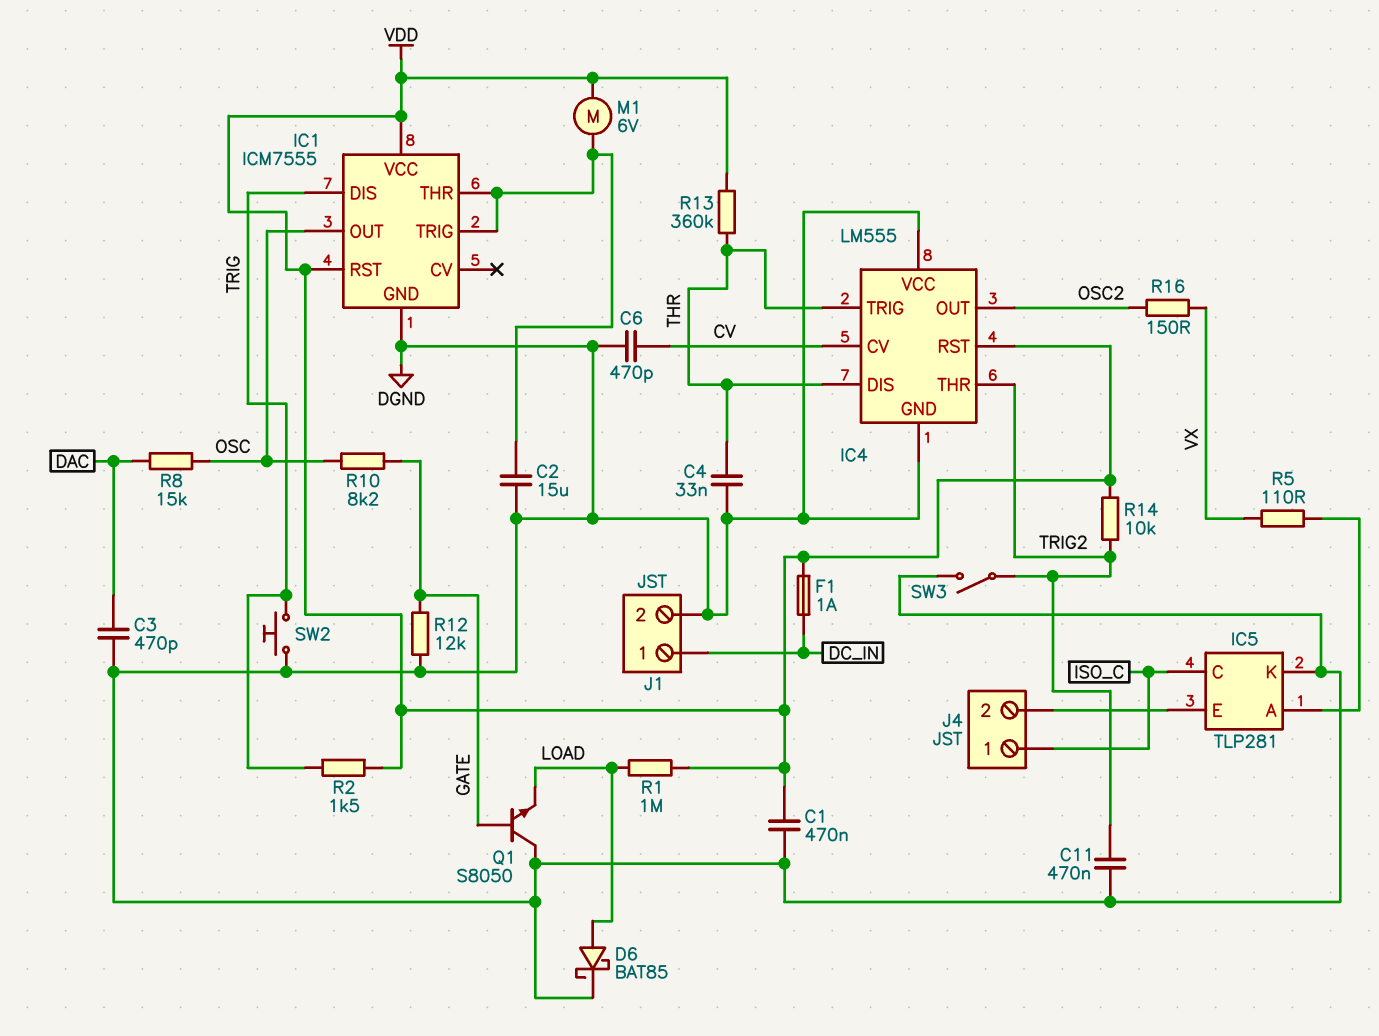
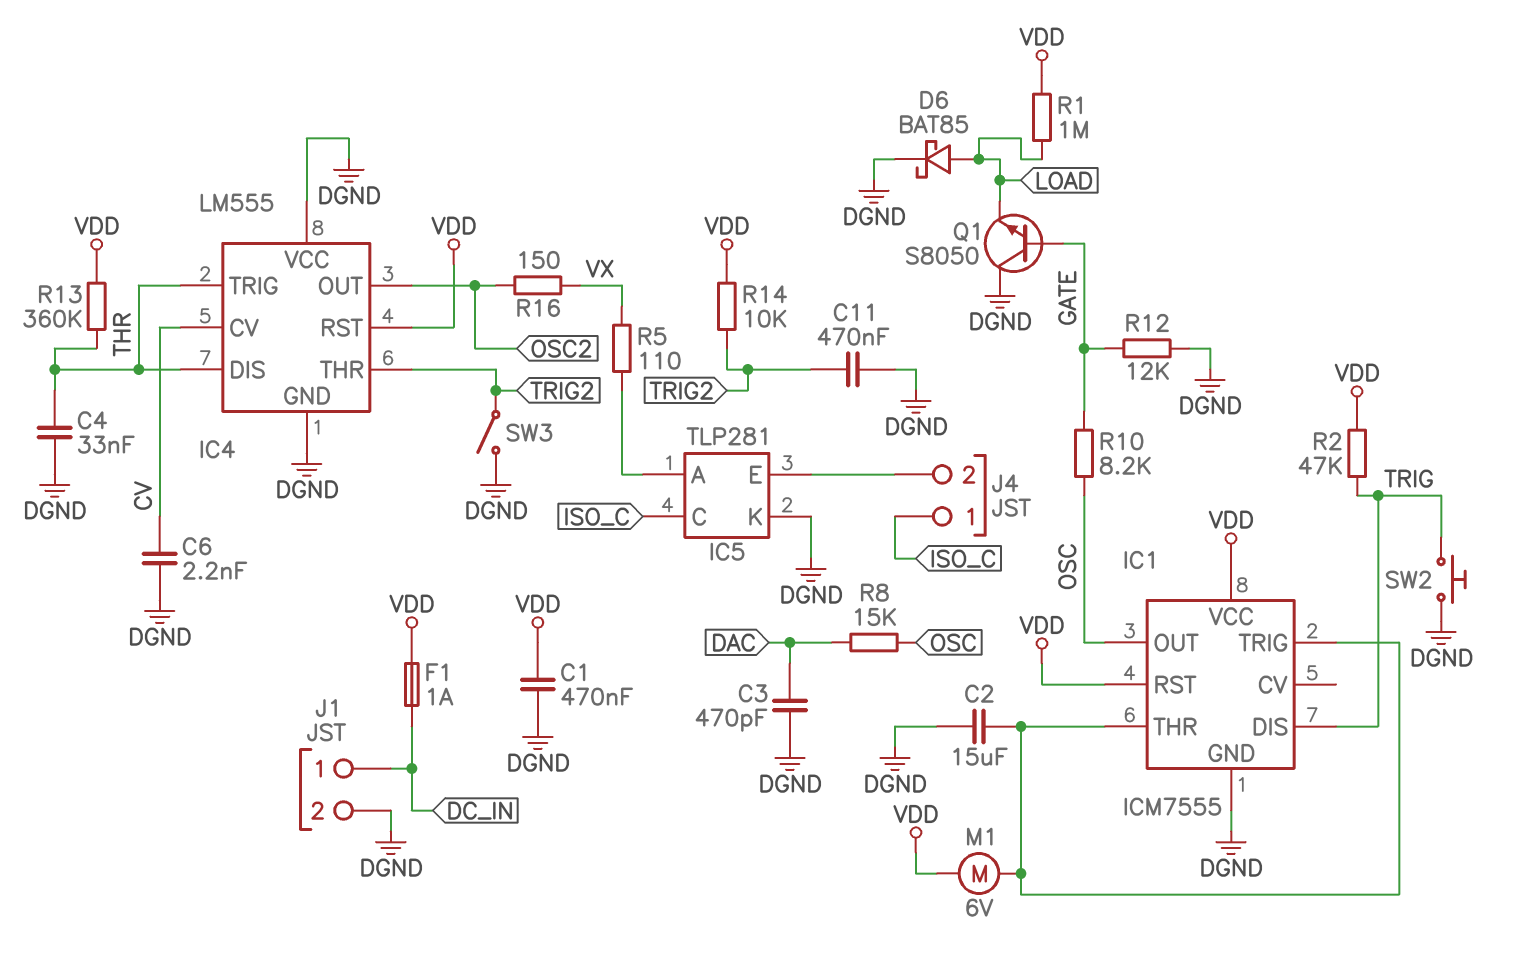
C6: 470pF (CV, DGND) -> 2.2nF (CV, DGND)
R2: 1.5k (TRIG, VDD) -> 47k (TRIG, VDD)

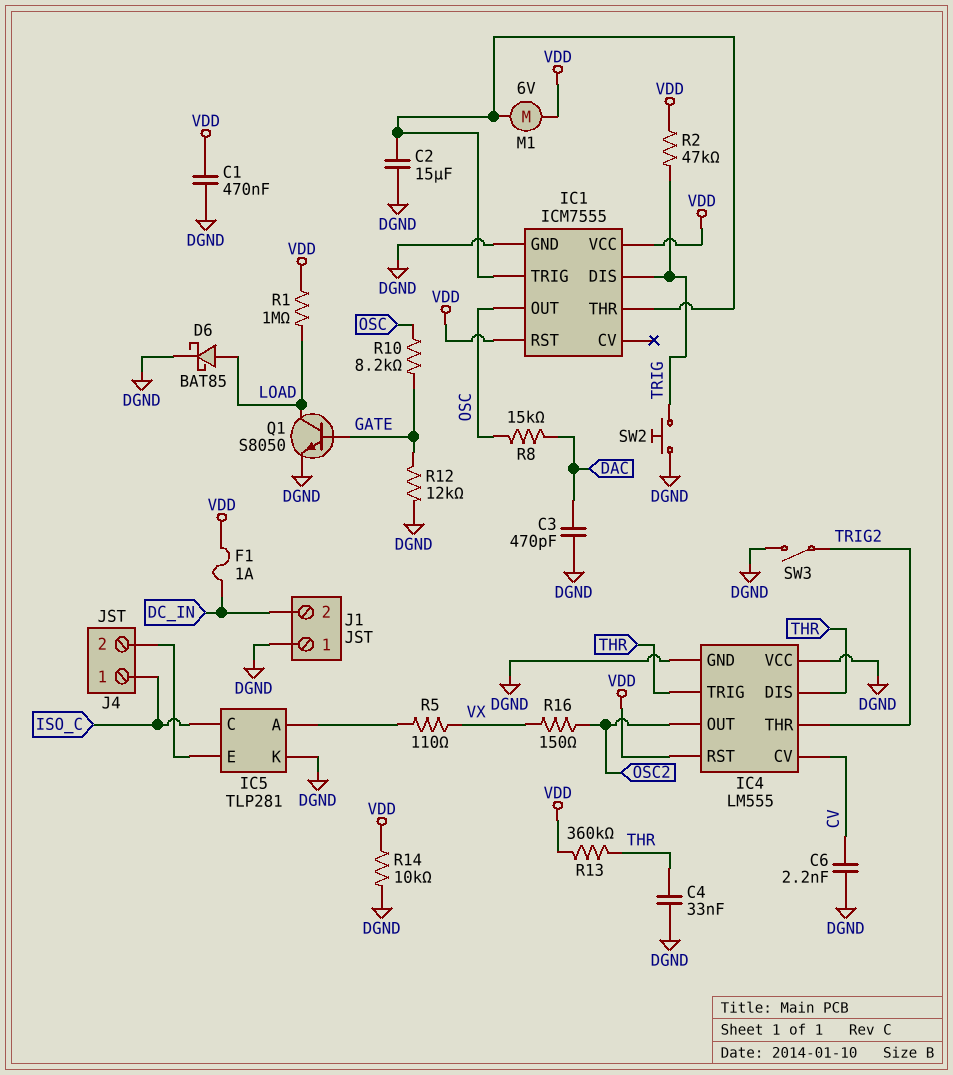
C11: 470nF (DGND, TRIG2) -> none
J1 pin 1: DC_IN -> DGND
J1 pin 2: DGND -> DC_IN
Q1: NPN S8050 (B GATE, C DGND, E LOAD) -> NPN S8050 (B GATE, C LOAD, E DGND)
R14: 10k (TRIG2, VDD) -> 10k (DGND, VDD)

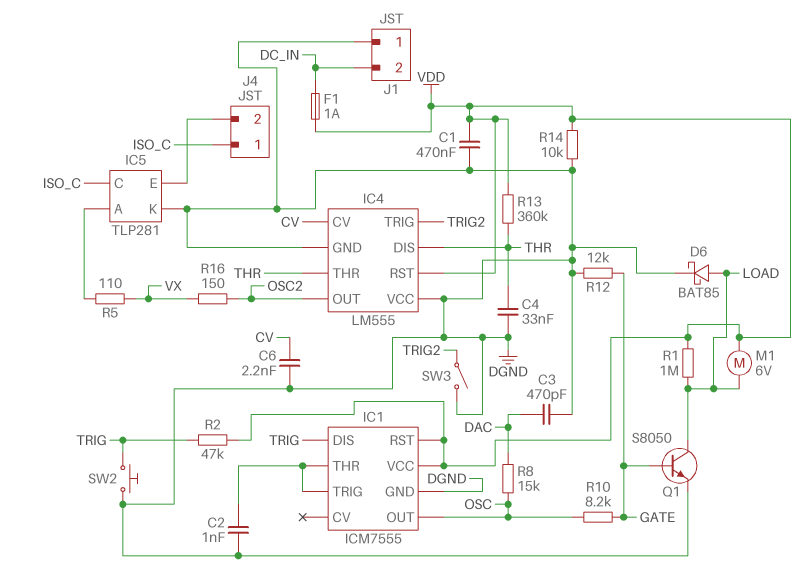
C2: 15uF (DGND, IC1/THR) -> 1nF (DGND, IC1/THR)
IC4 pin THR: TRIG2 -> THR
IC4 pin TRIG: THR -> TRIG2
M1: motor 6V (IC1/THR, VDD) -> motor 6V (LOAD, VDD)

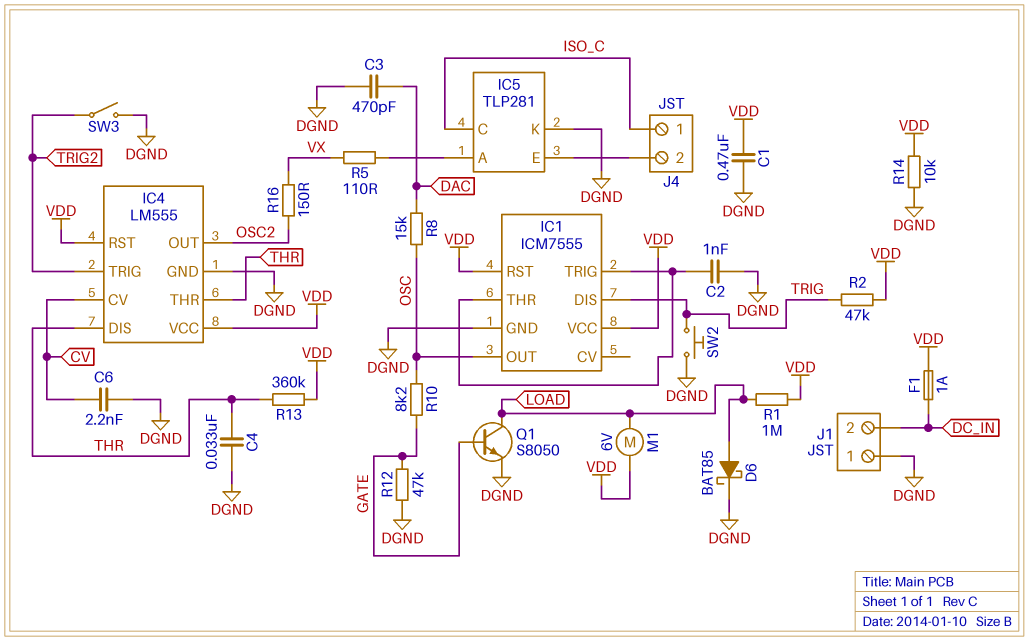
IC4 pin VCC: DGND -> VDD
R12: 12k (DGND, GATE) -> 47k (DGND, GATE)

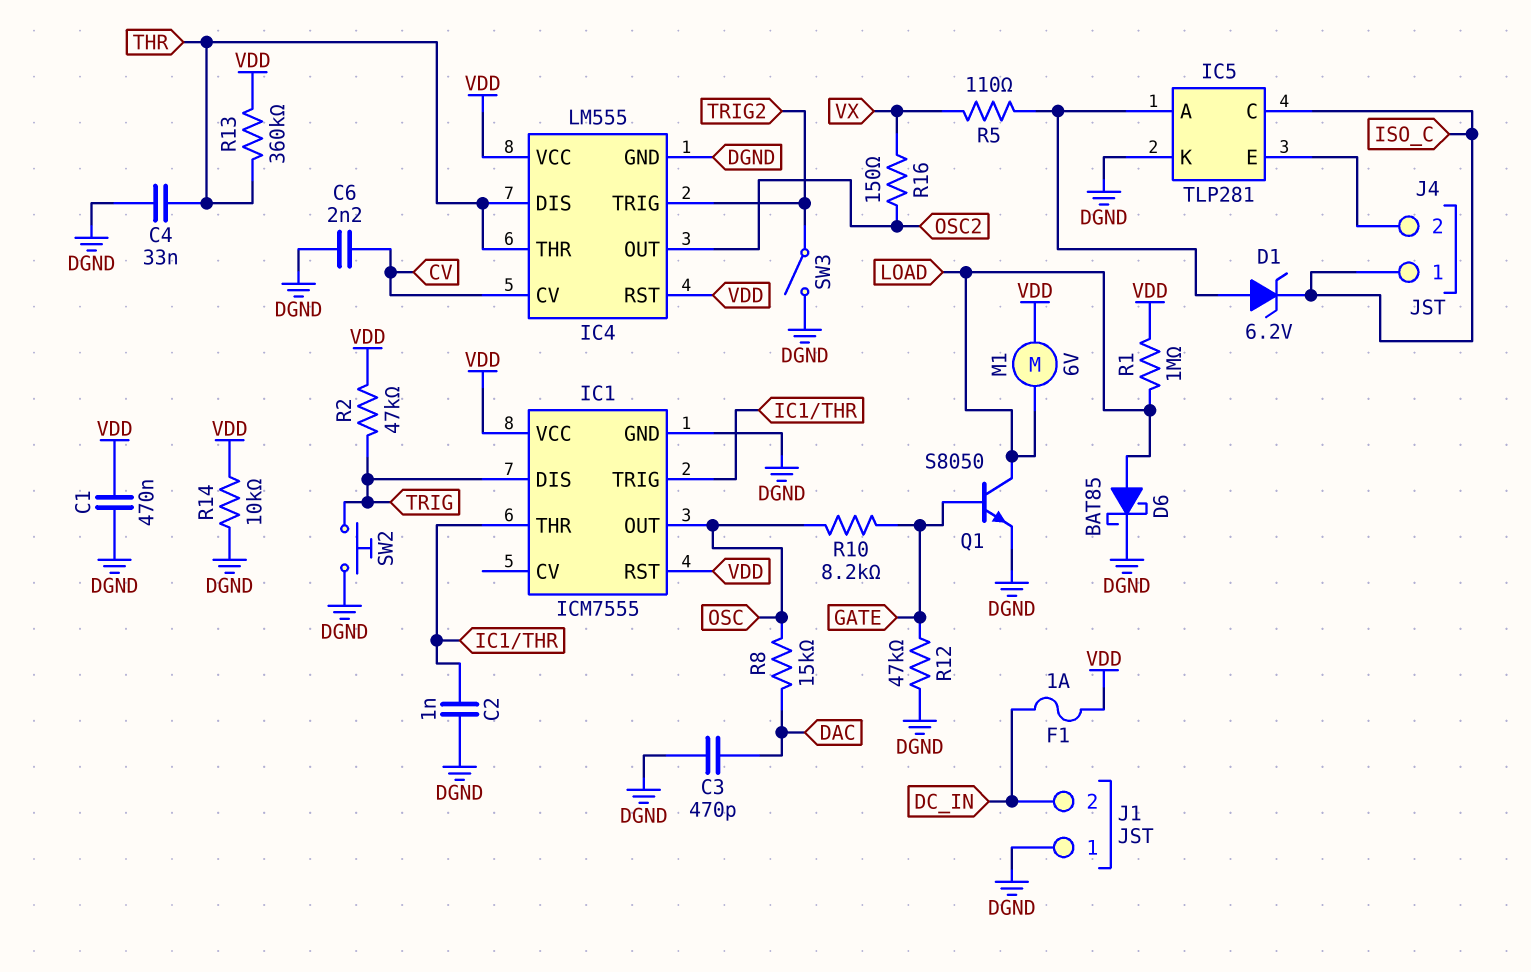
D1: none -> zener 6.2V (A IC5/A, K ISO_C)

